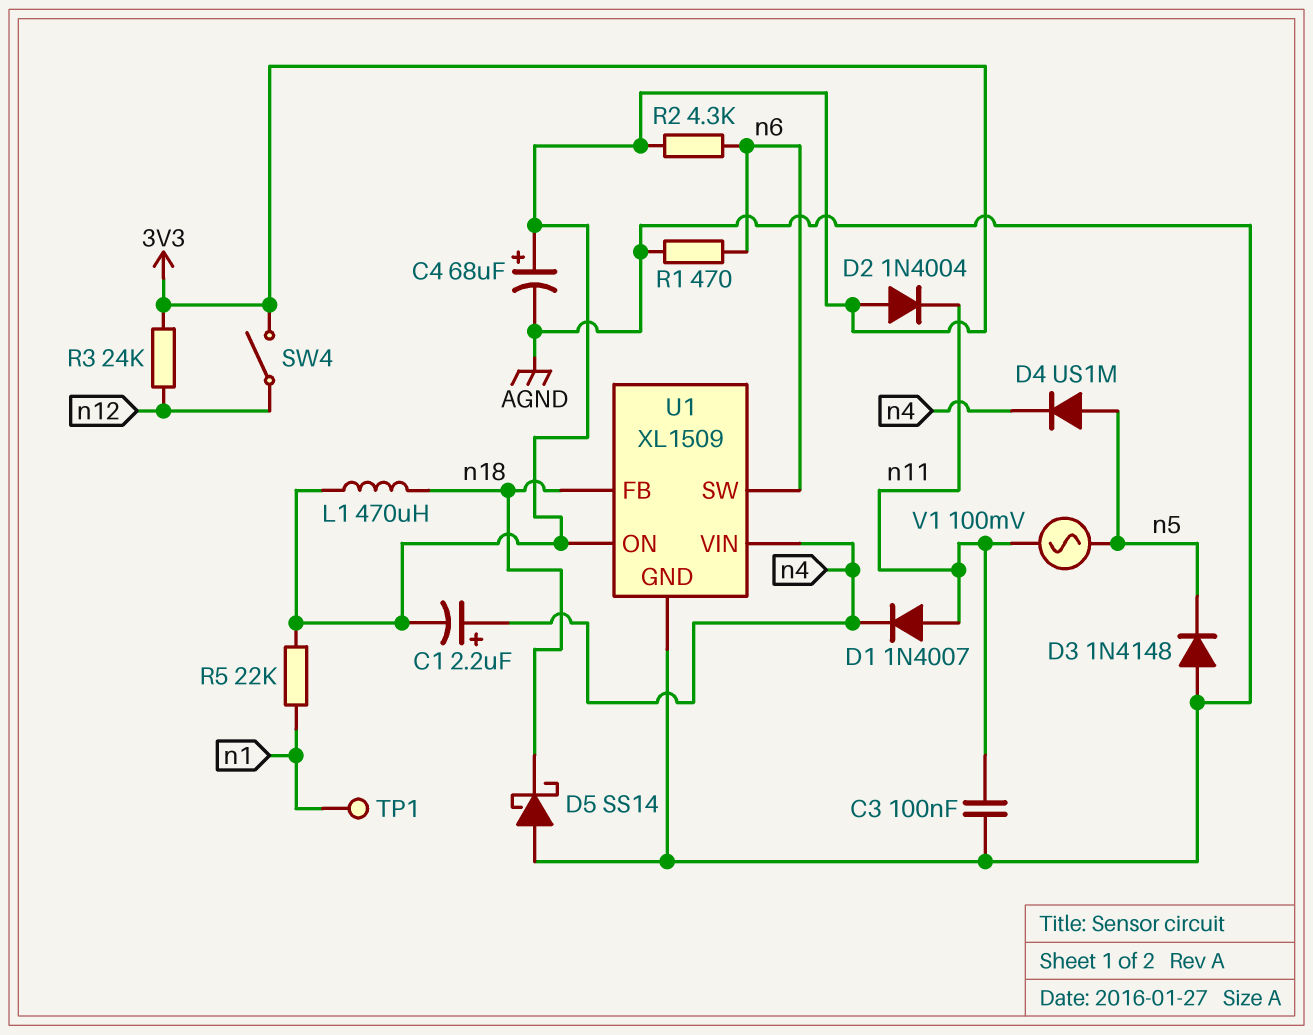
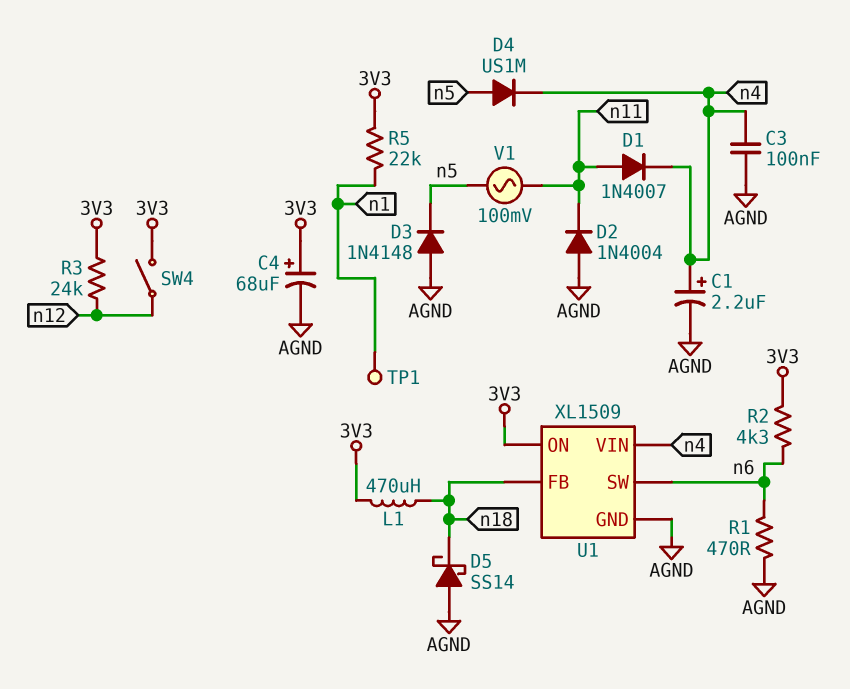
C1: 2.2uF (plus n4, minus 3V3) -> 2.2uF (plus n4, minus AGND)
C3: 100nF (AGND, n11) -> 100nF (AGND, n4)
D2: diode 1N4004 (A 3V3, K n11) -> diode 1N4004 (A AGND, K n11)

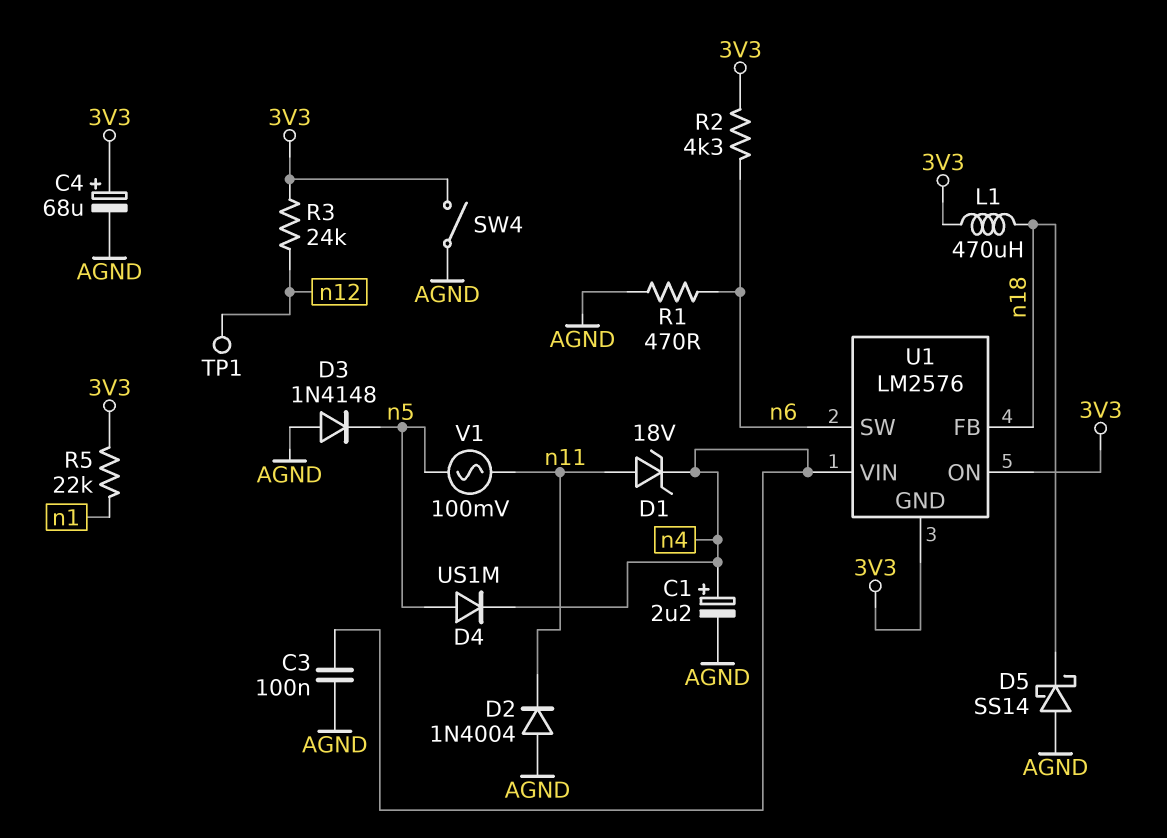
D1: diode 1N4007 (A n11, K n4) -> zener 18V (A n11, K n4)
SW4: switch (3V3, n12) -> switch (3V3, AGND)
TP1: test point (n1) -> test point (n12)
U1: XL1509 -> LM2576
U1 pin GND: AGND -> 3V3

